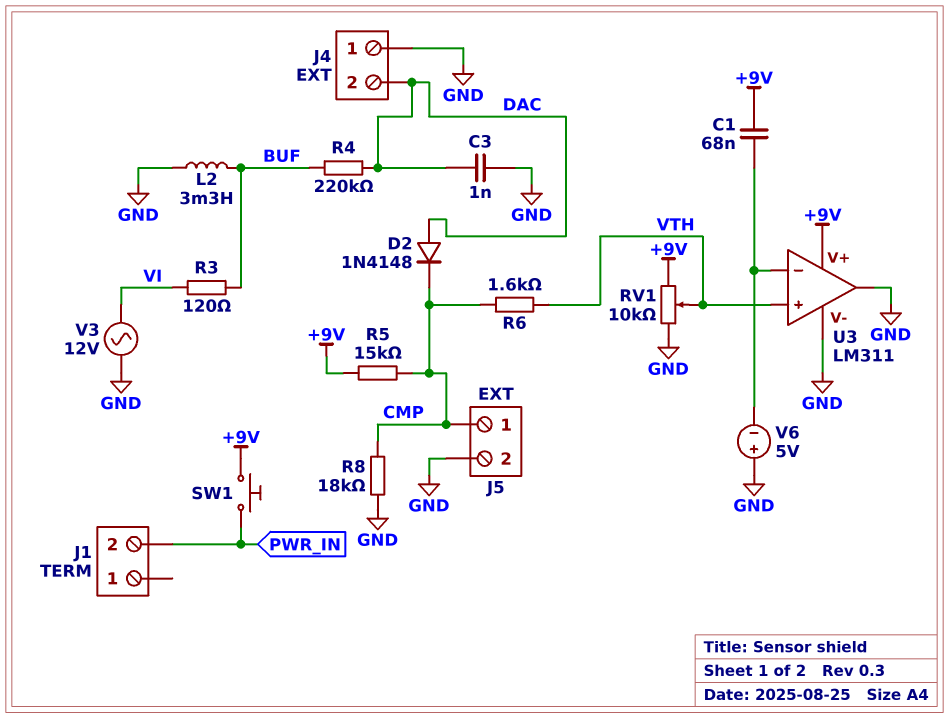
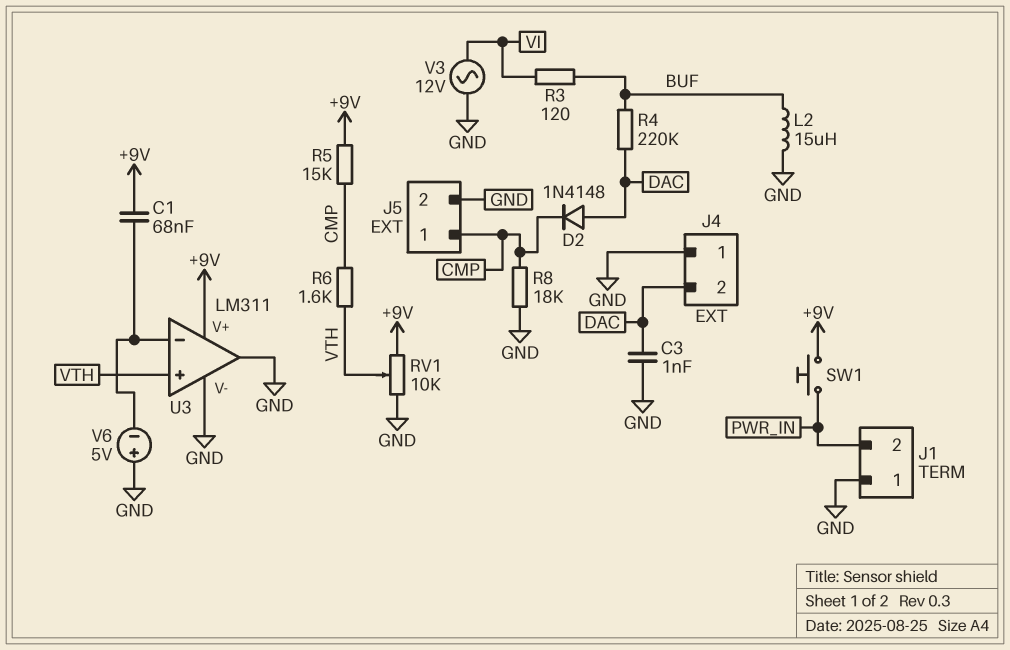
J1 pin 1: none -> GND
L2: 3.3mH (BUF, GND) -> 15uH (BUF, GND)

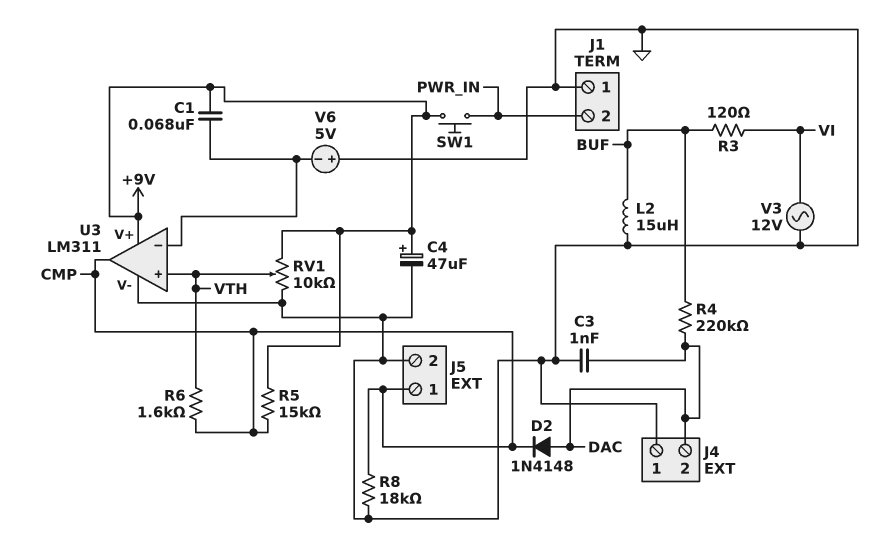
C4: none -> 47uF (plus +9V, minus GND)
U3 pin out: GND -> CMP

